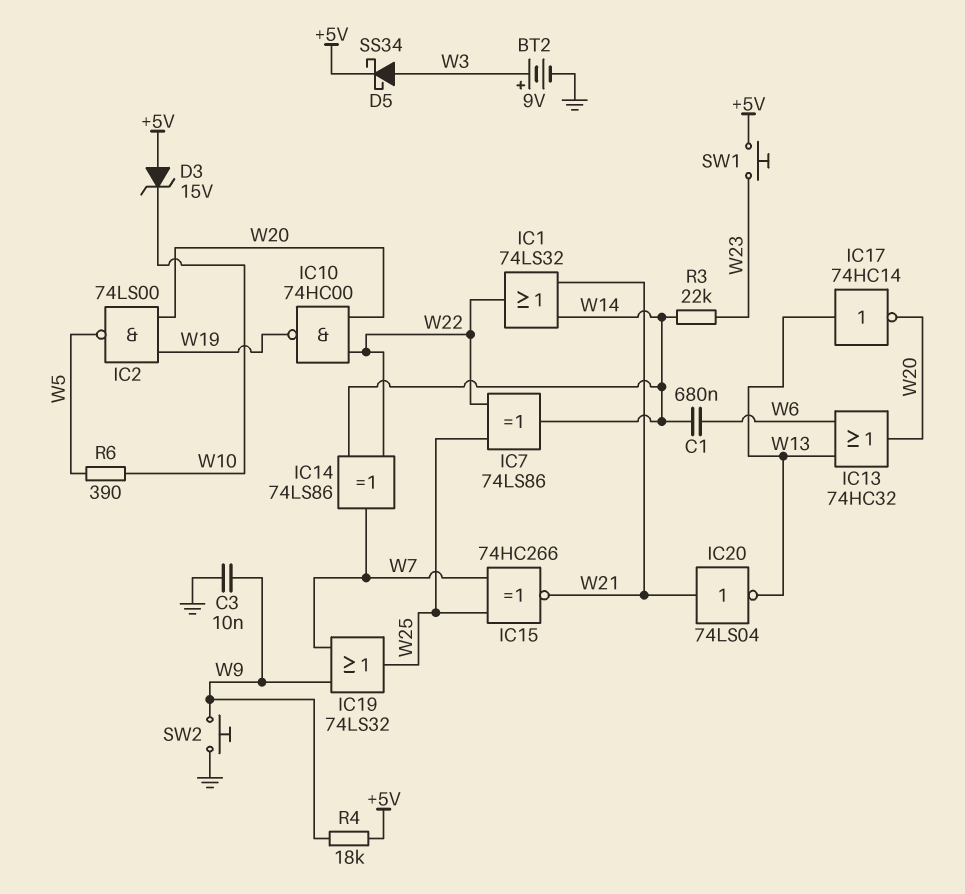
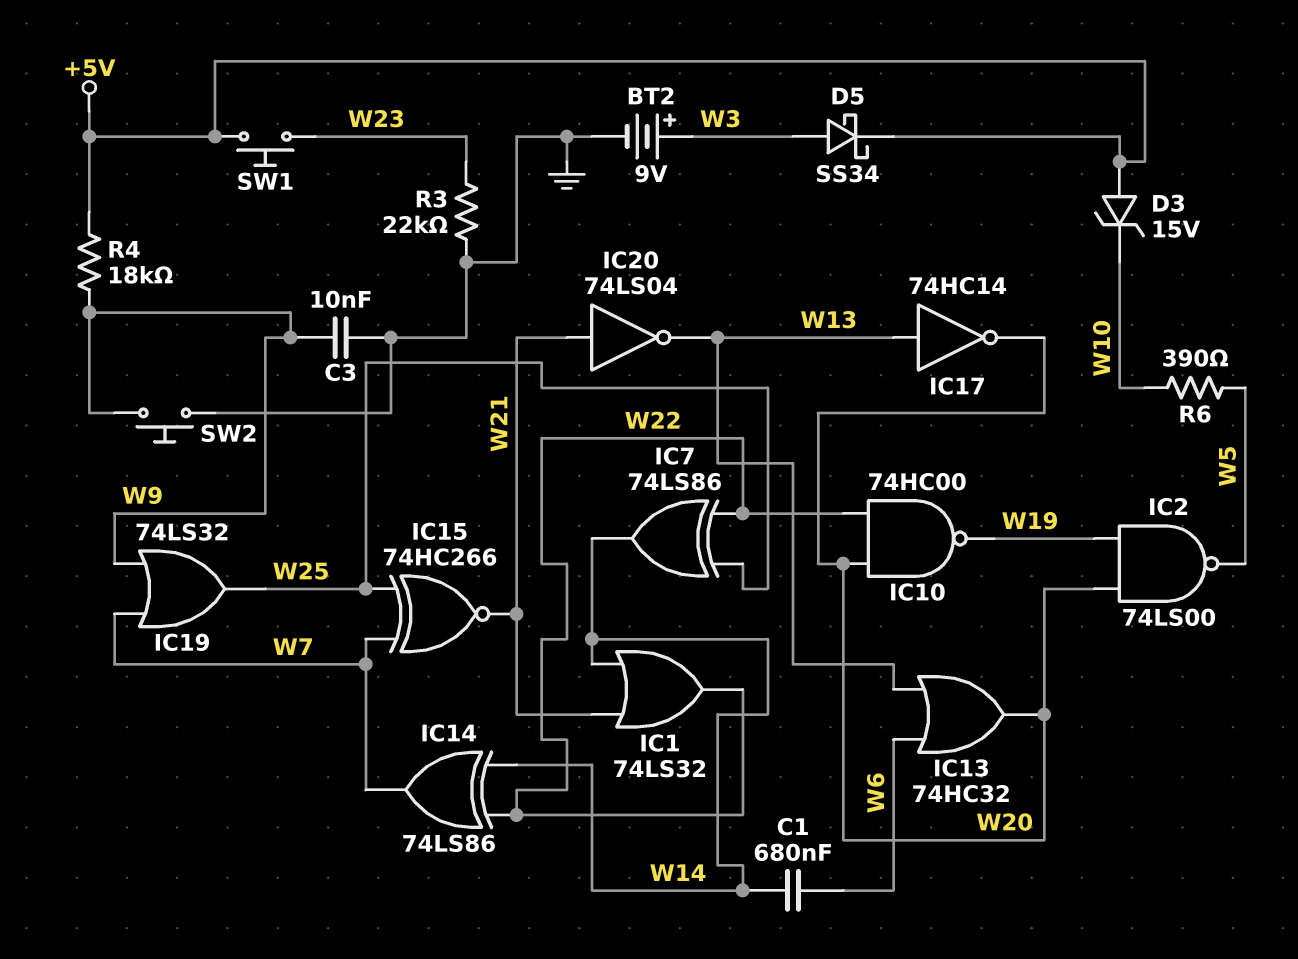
R3: 22k (W14, W23) -> 22k (GND, W23)

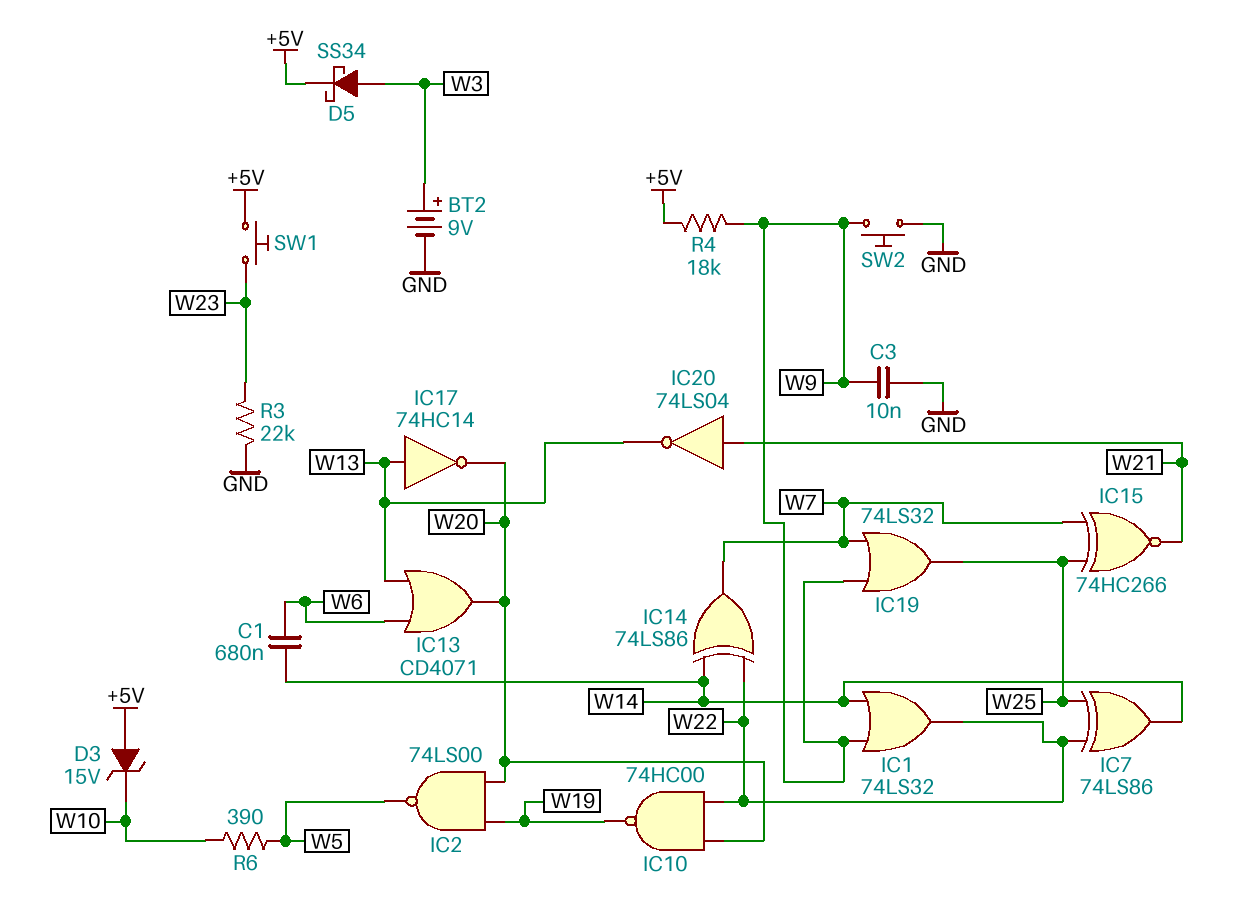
IC1: OR 74LS32 (in W14, in W21, out W22) -> OR 74LS32 (in W9, in W14, out W22)
IC13: OR 74HC32 (in W6, in W13, out W20) -> OR CD4071 (in W6, in W13, out W20)

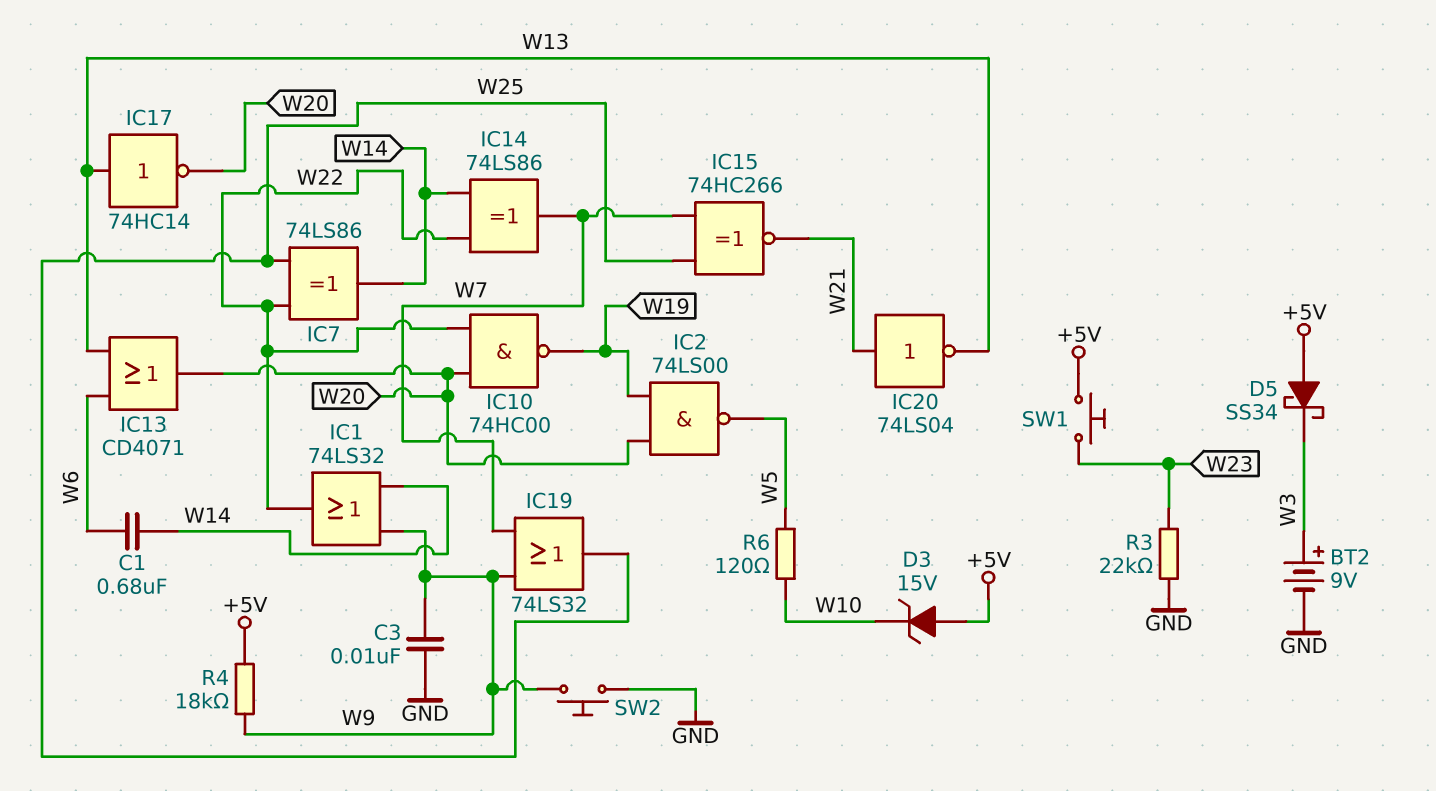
D5: schottky SS34 (A W3, K +5V) -> schottky SS34 (A +5V, K W3)
R6: 390 (W5, W10) -> 120 (W5, W10)

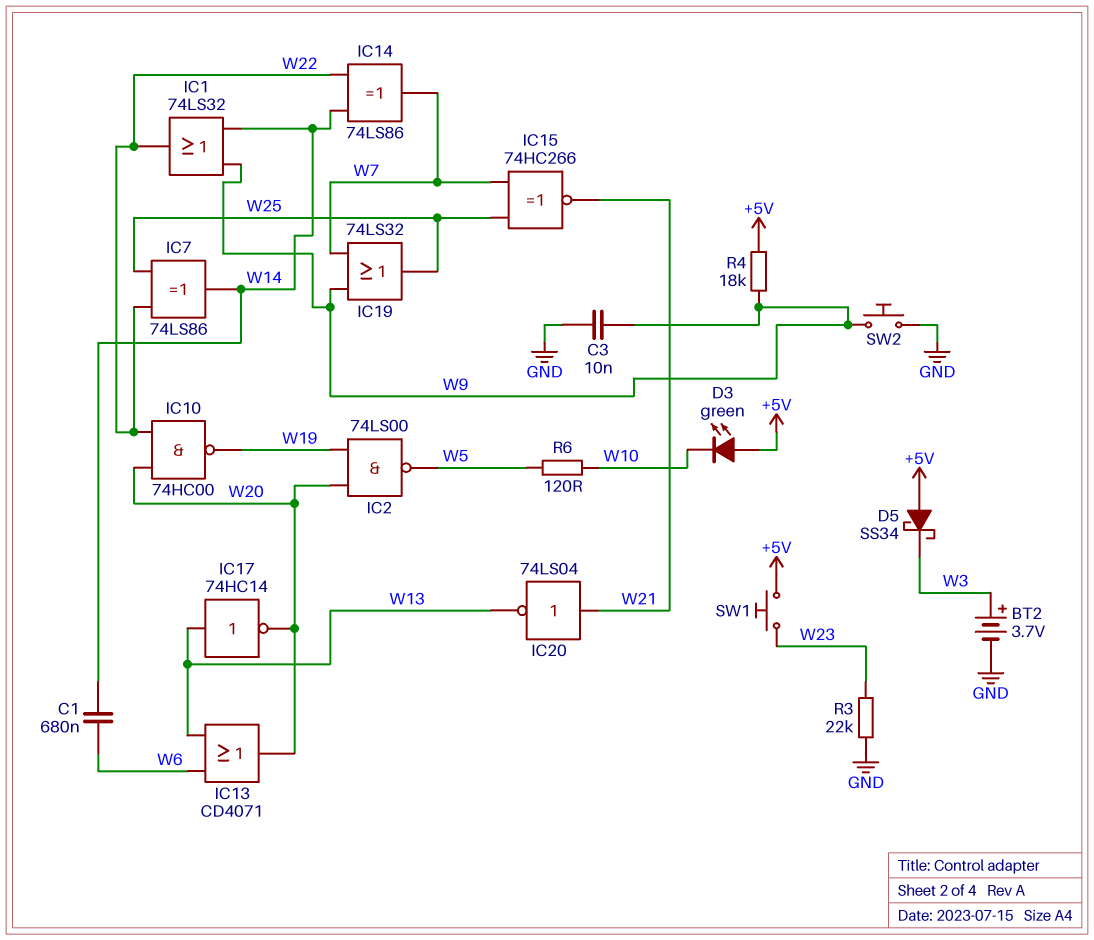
BT2: 9V (plus W3, minus GND) -> 3.7V (plus W3, minus GND)
D3: zener 15V (A +5V, K W10) -> LED green (A +5V, K W10)

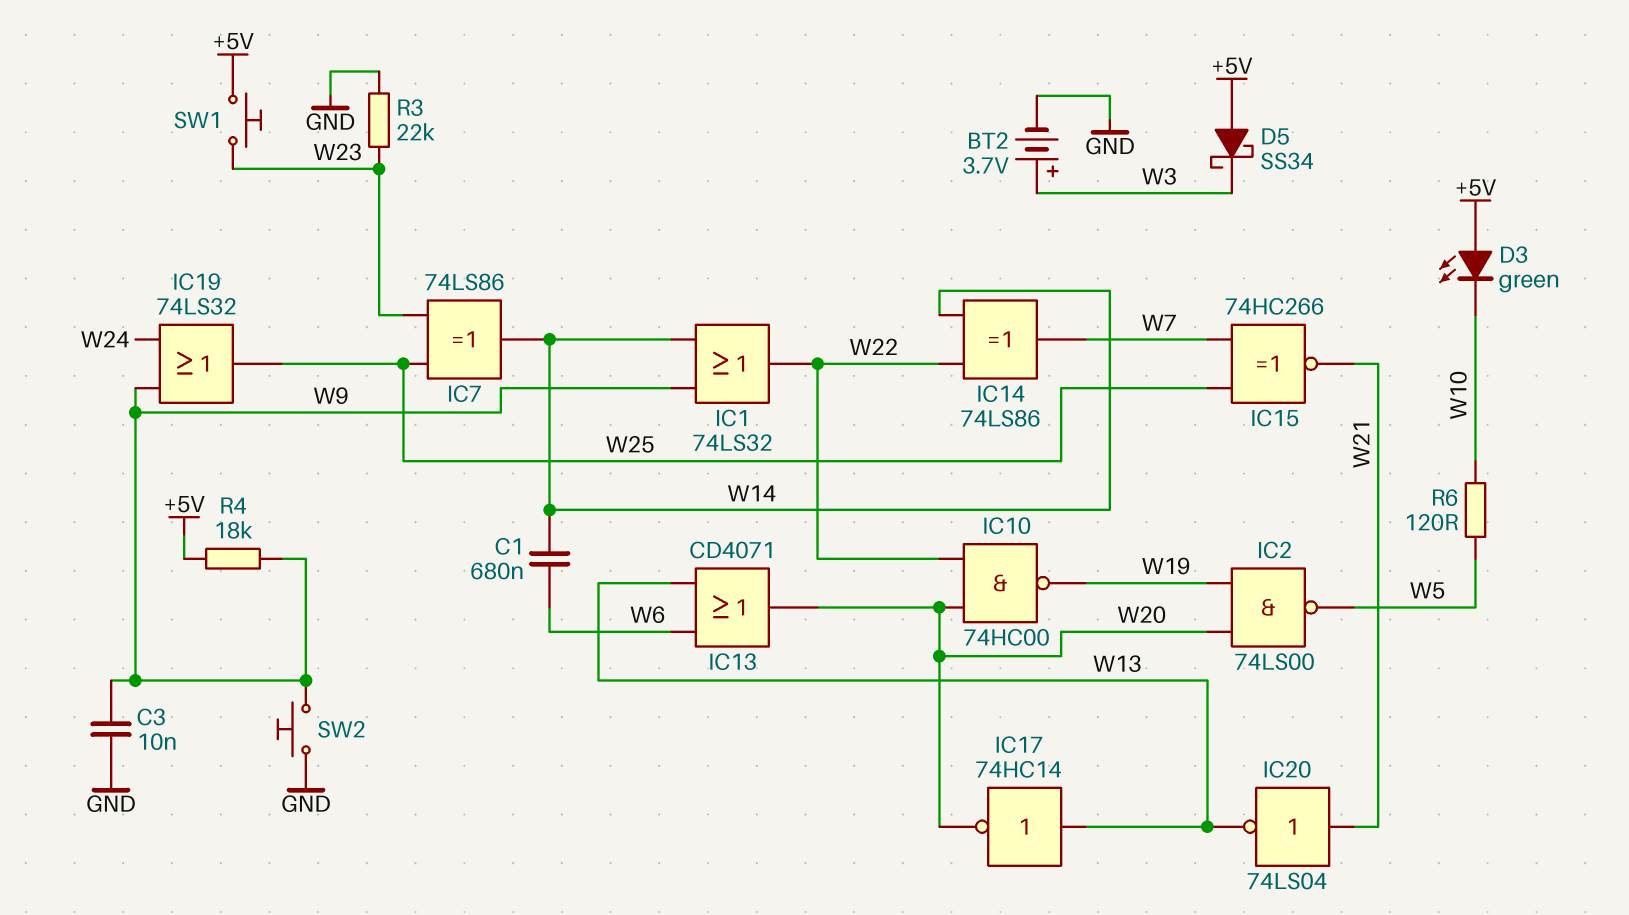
IC7: XOR 74LS86 (in W22, in W25, out W14) -> XOR 74LS86 (in W23, in W25, out W14)
IC19: OR 74LS32 (in W7, in W9, out W25) -> OR 74LS32 (in W9, in W24, out W25)

